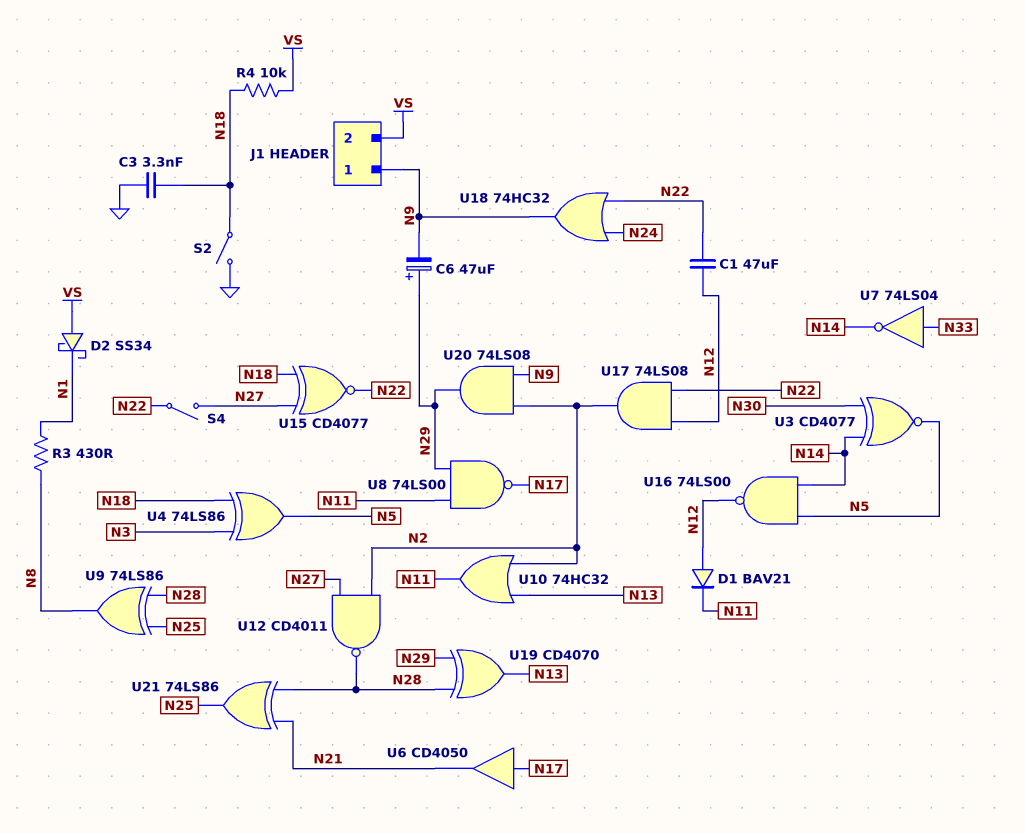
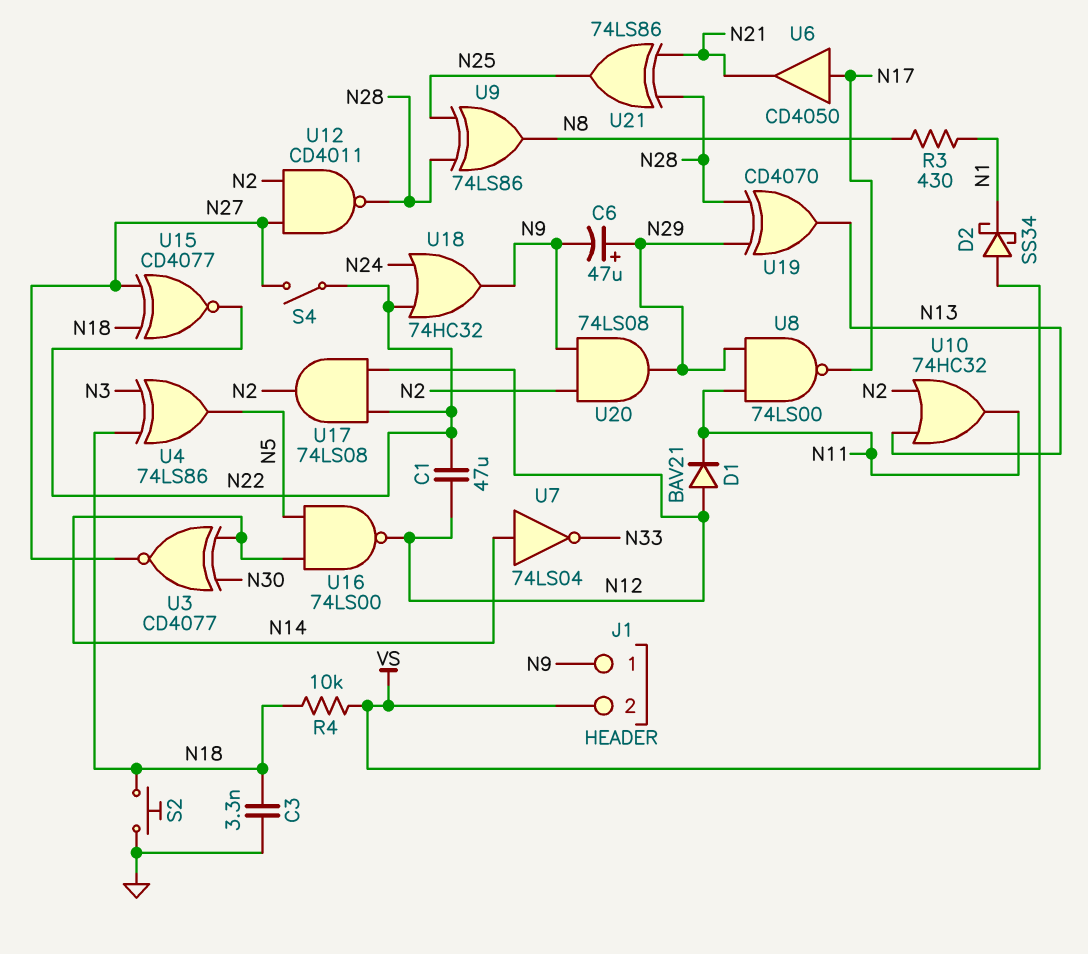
S2: switch (GND, N18) -> button (GND, N18)
U3: XNOR CD4077 (in N14, in N30, out N5) -> XNOR CD4077 (in N14, in N30, out N27)
U7: NOT 74LS04 (in N33, out N14) -> NOT 74LS04 (in N14, out N33)

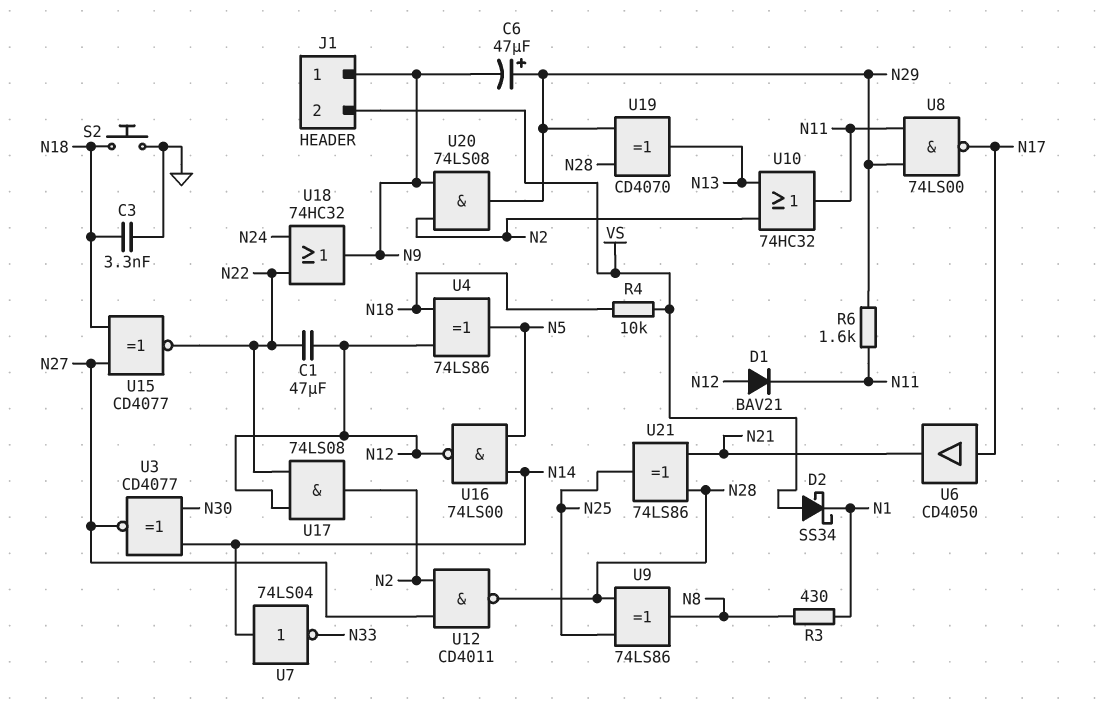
R6: none -> 1.6k (N11, N29)
S4: switch (N22, N27) -> none
U4: XOR 74LS86 (in N3, in N18, out N5) -> XOR 74LS86 (in N12, in N18, out N5)

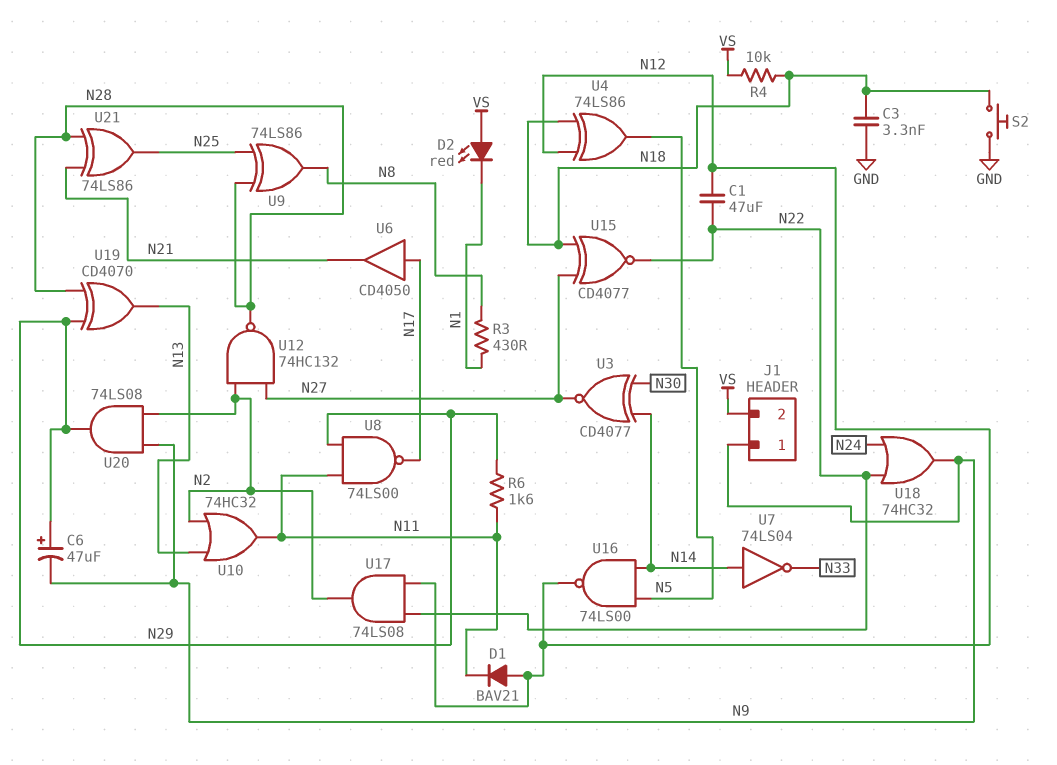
D2: schottky SS34 (A VS, K N1) -> LED red (A VS, K N1)
U12: NAND CD4011 (in N2, in N27, out N28) -> NAND 74HC132 (in N2, in N27, out N28)

